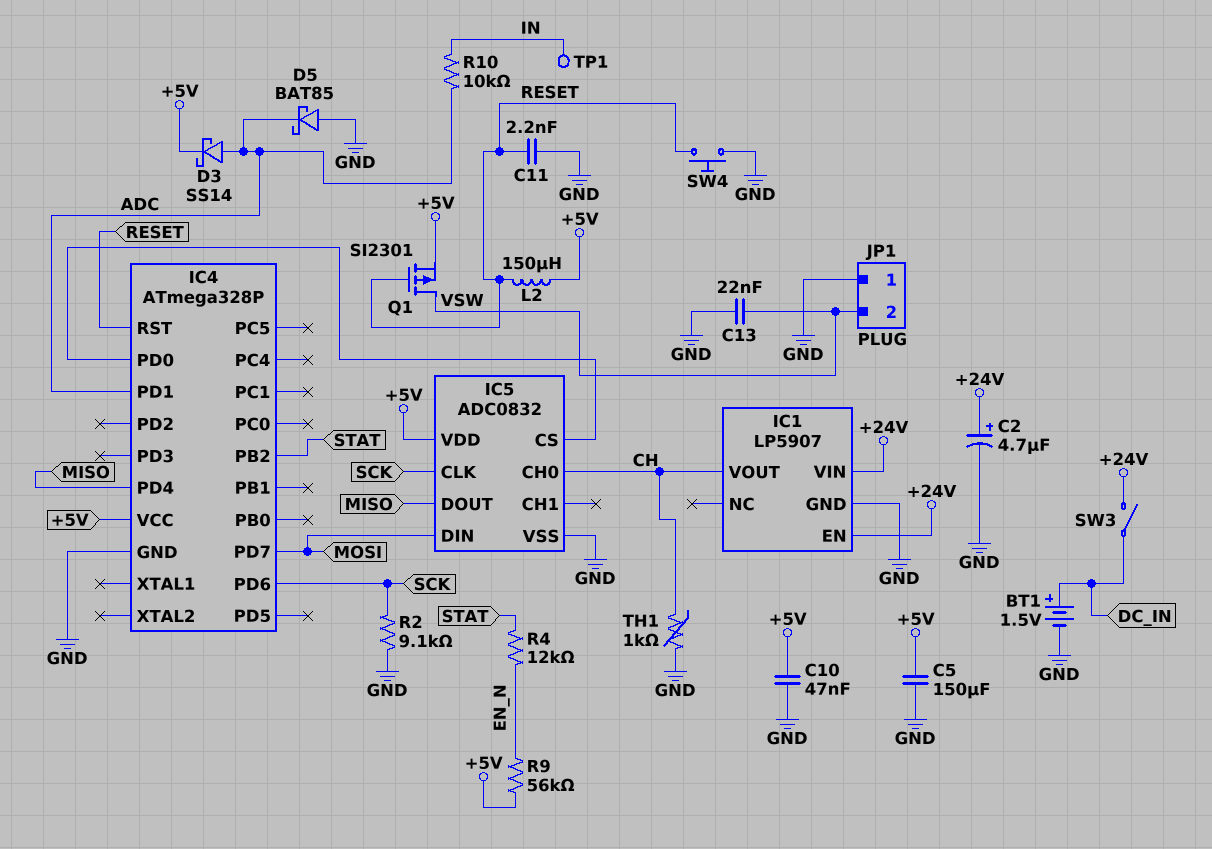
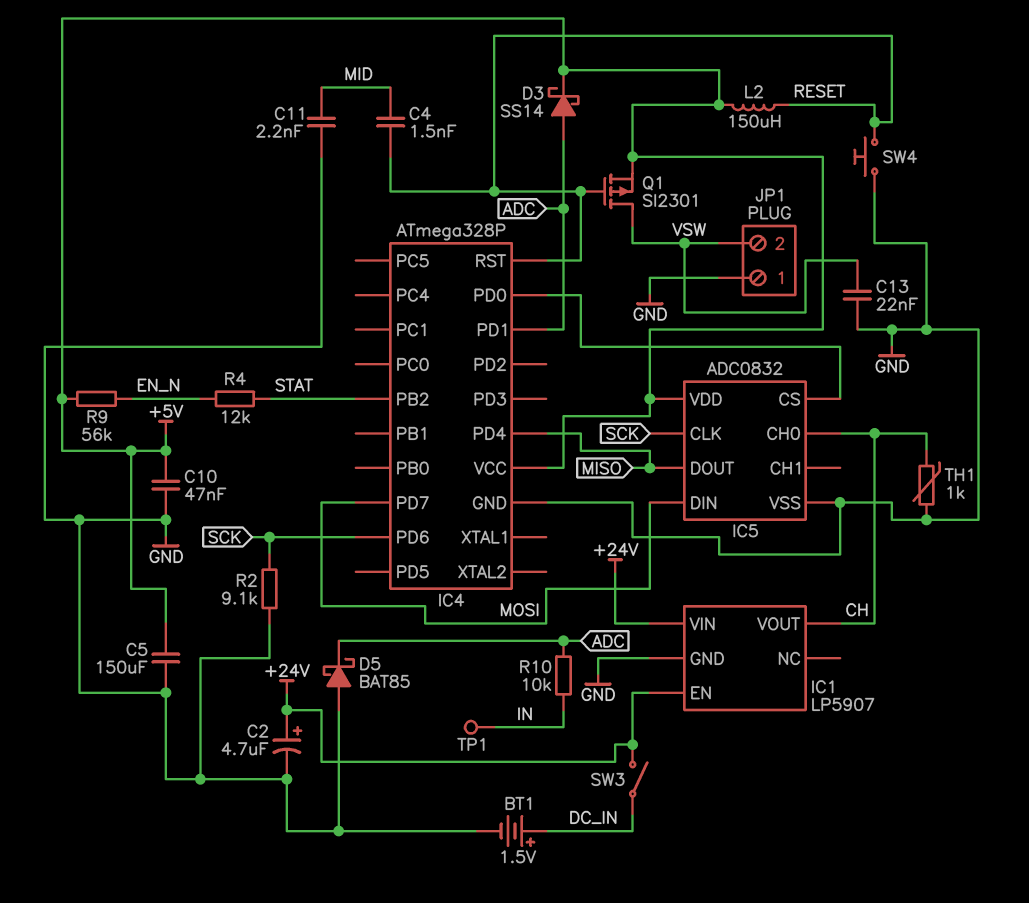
C4: none -> 1.5nF (MID, RESET)
C11: 2.2nF (GND, RESET) -> 2.2nF (GND, MID)

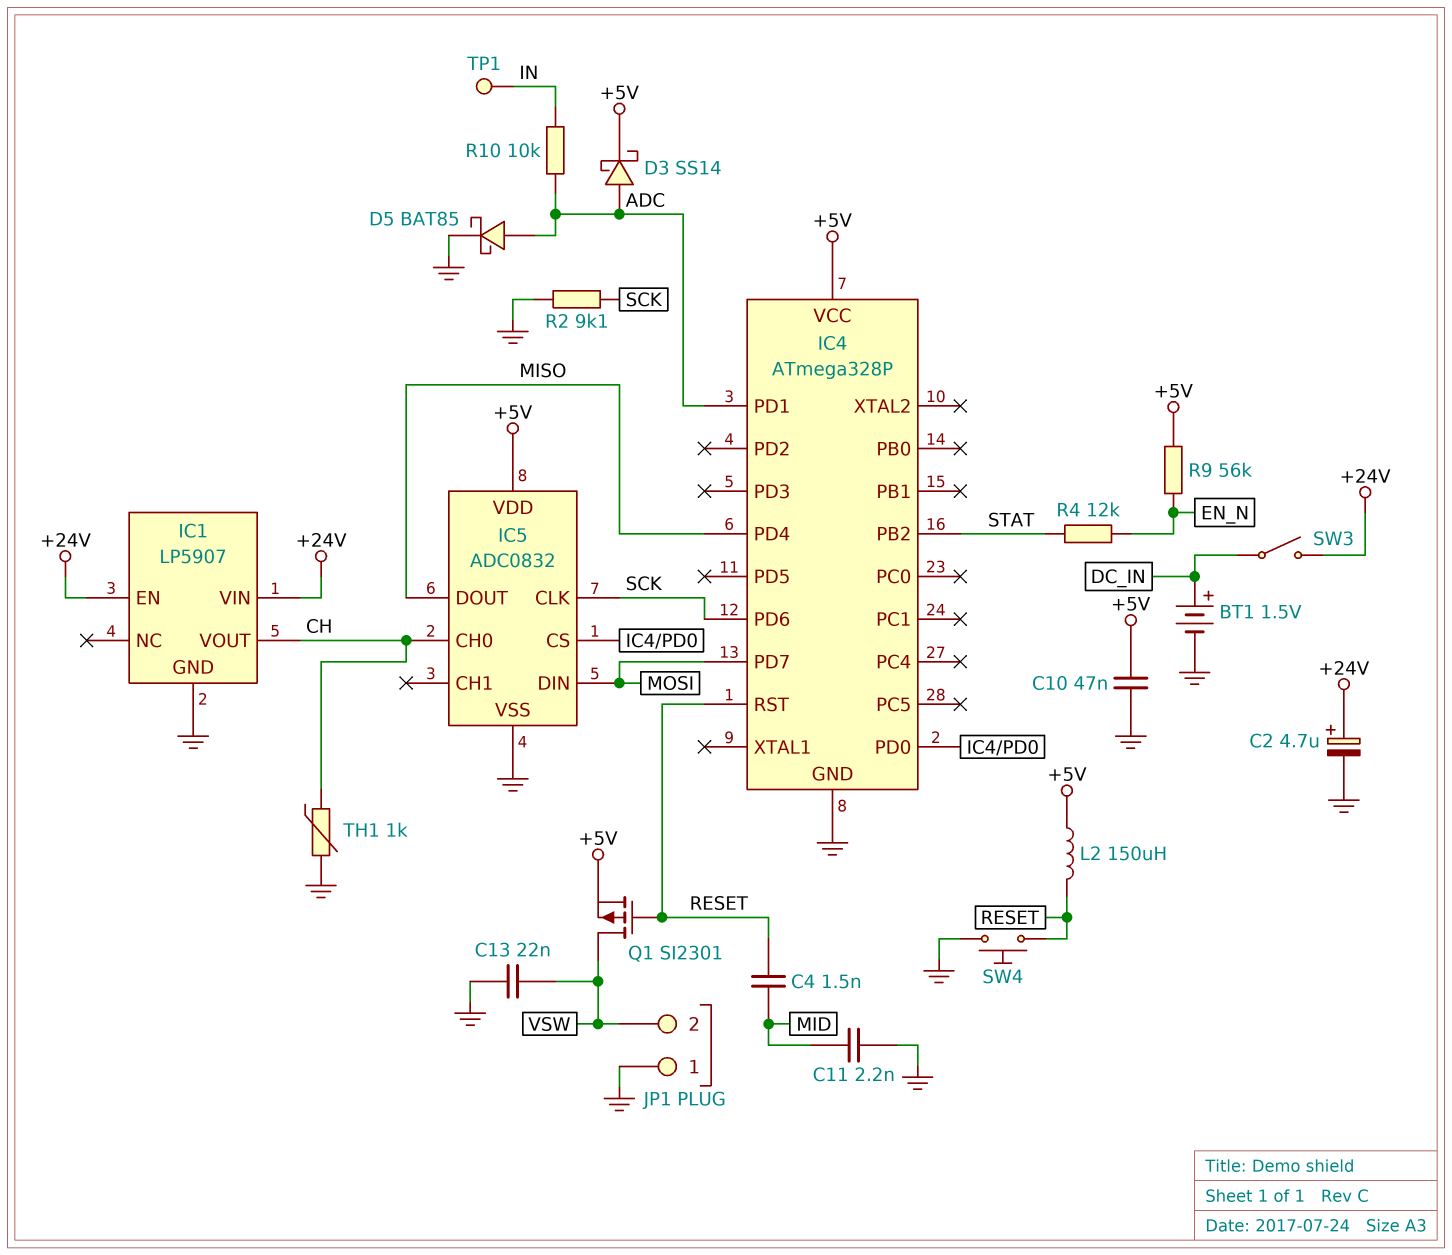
C5: 150uF (+5V, GND) -> none
D5: schottky BAT85 (A GND, K ADC) -> schottky BAT85 (A ADC, K GND)

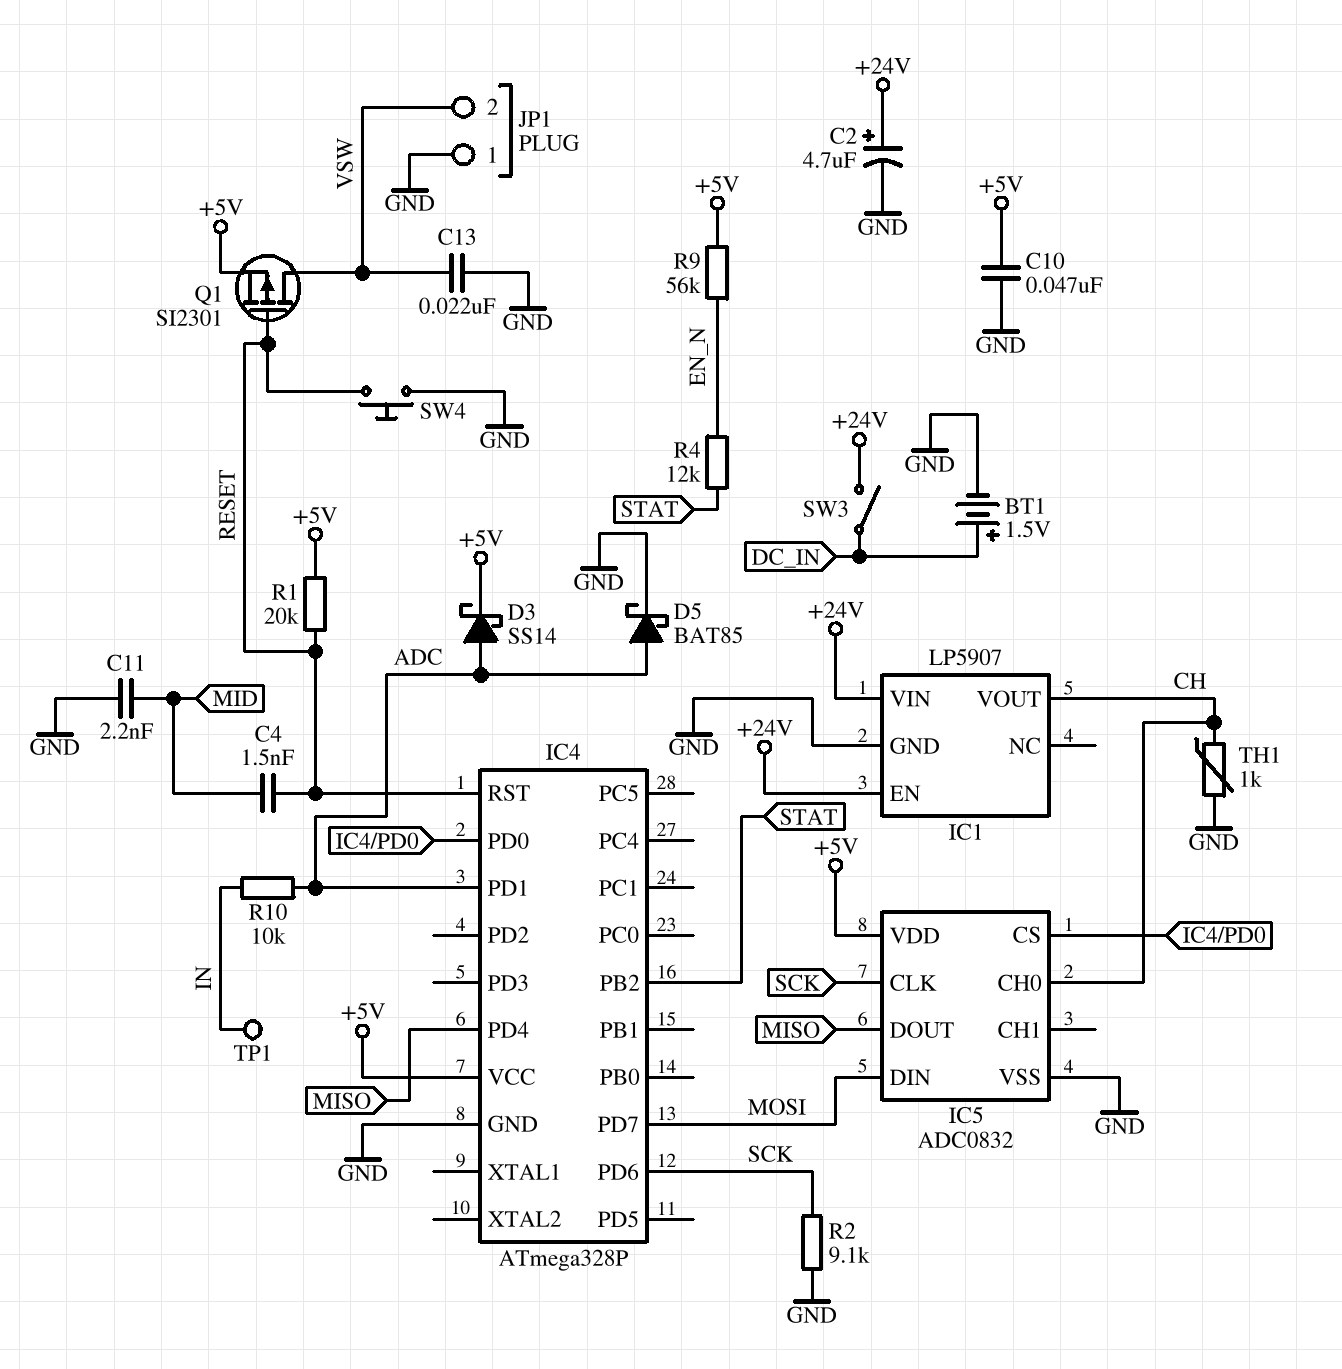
L2: 150uH (+5V, RESET) -> none
R1: none -> 20k (+5V, RESET)

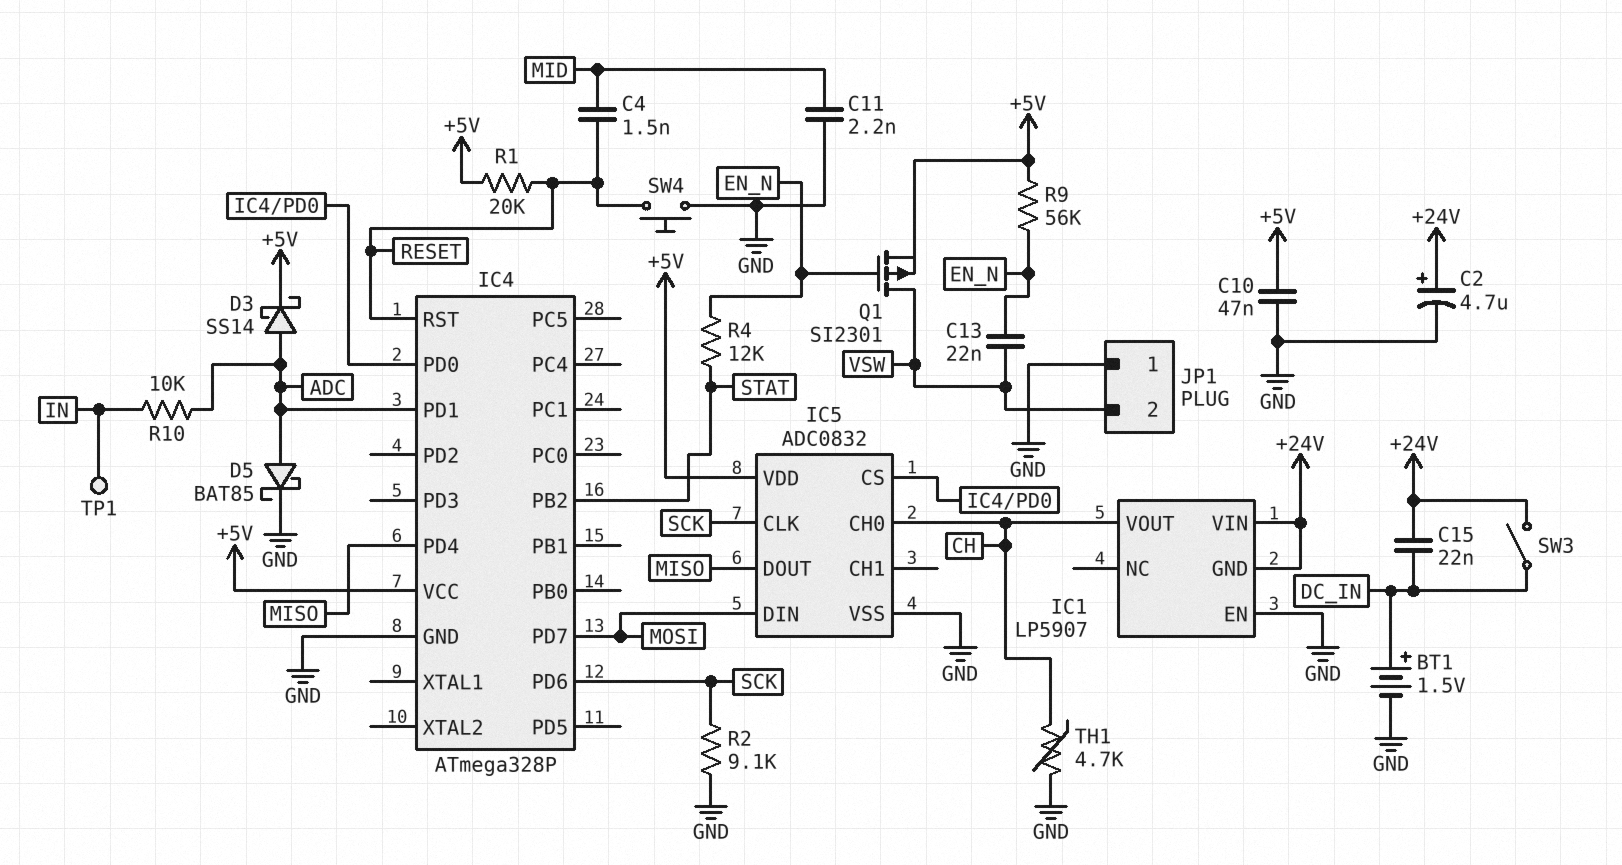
C13: 22nF (GND, VSW) -> 22nF (EN_N, VSW)
C15: none -> 22nF (+24V, DC_IN)
IC1 pin EN: +24V -> GND
IC1 pin GND: GND -> +24V
Q1: PMOS SI2301 (G RESET, D VSW, S +5V) -> PMOS SI2301 (G EN_N, D VSW, S +5V)
TH1: 1k (CH, GND) -> 4.7k (CH, GND)

